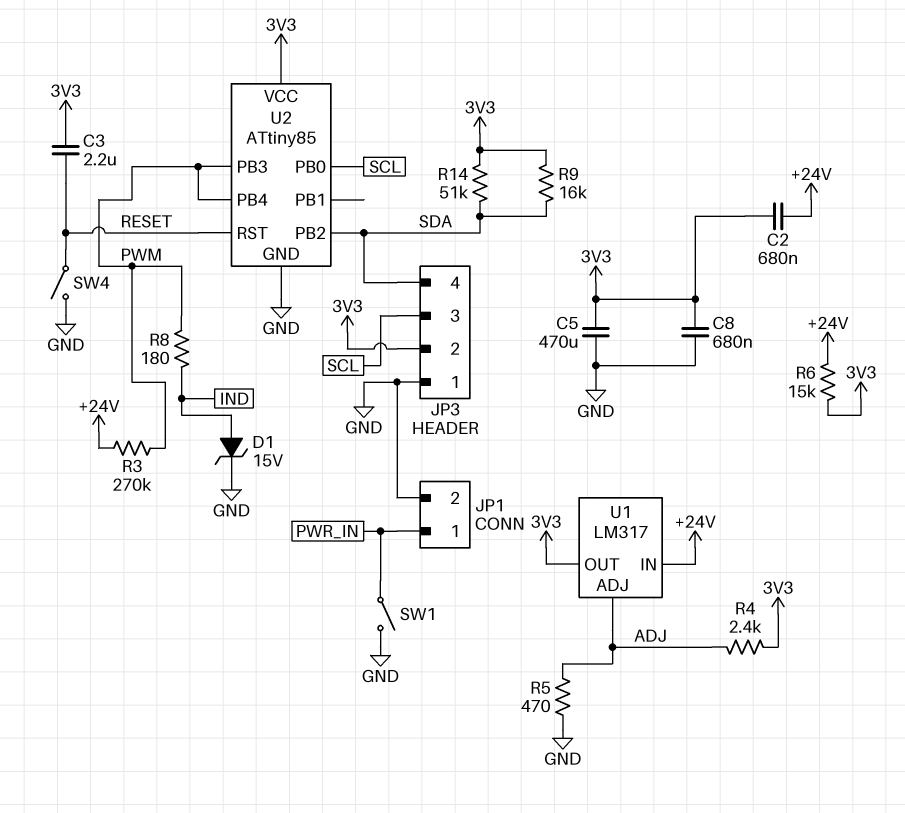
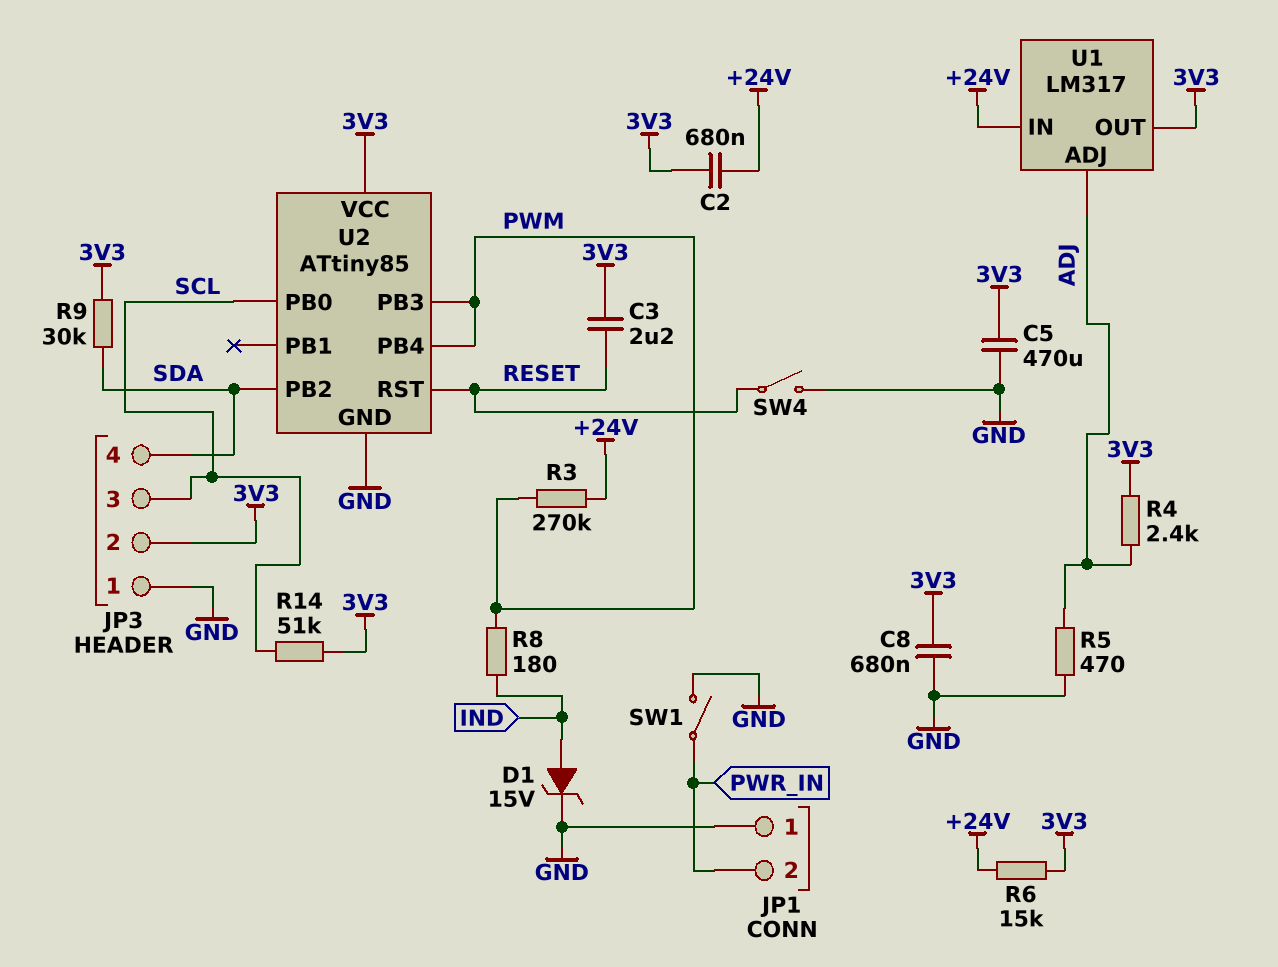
JP1 pin 1: PWR_IN -> GND
JP1 pin 2: GND -> PWR_IN
R9: 16k (3V3, SDA) -> 30k (3V3, SDA)
R14: 51k (3V3, SDA) -> 51k (3V3, SCL)

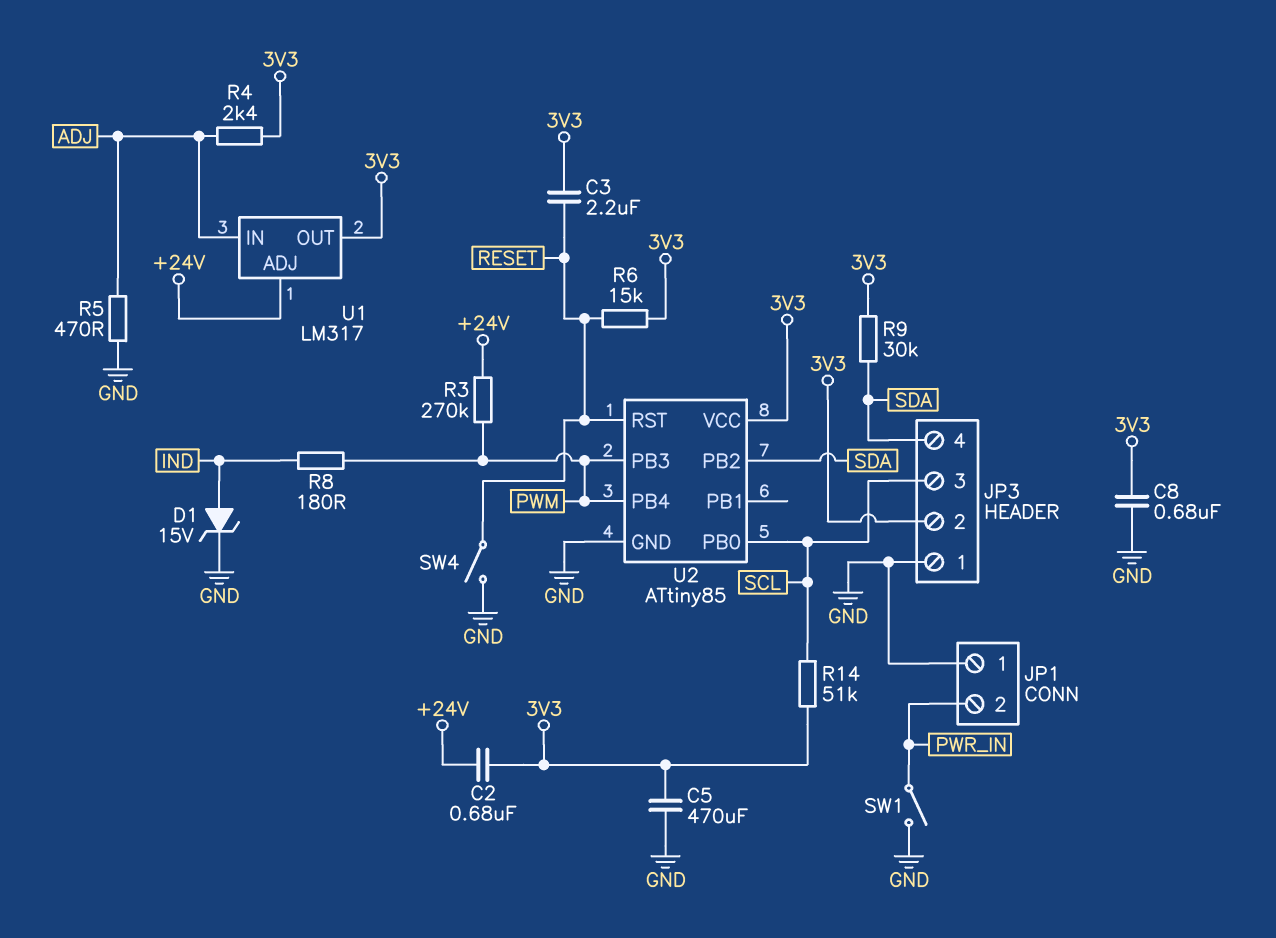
R6: 15k (+24V, 3V3) -> 15k (3V3, RESET)
U1 pin ADJ: ADJ -> +24V
U1 pin IN: +24V -> ADJ

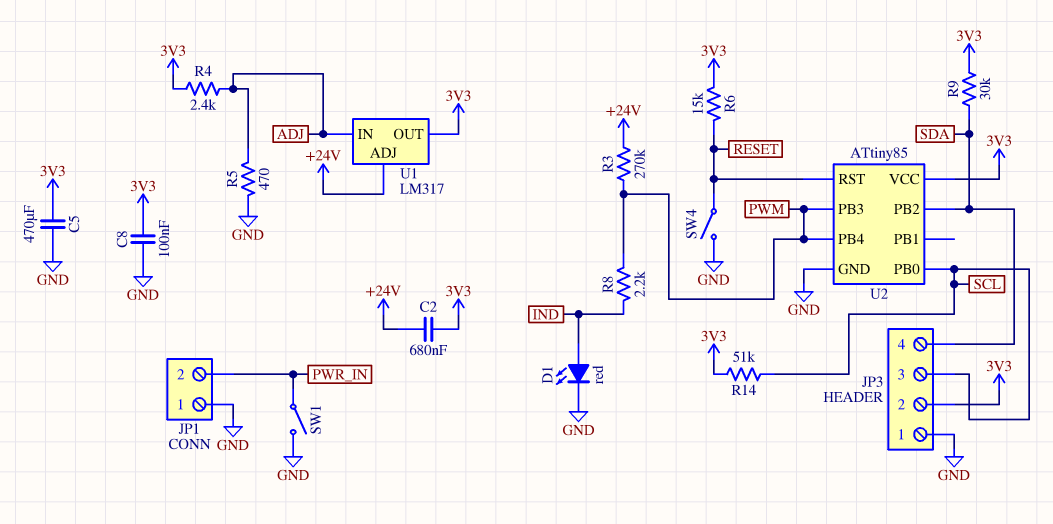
C3: 2.2uF (3V3, RESET) -> none
C8: 680nF (3V3, GND) -> 100nF (3V3, GND)
D1: zener 15V (A IND, K GND) -> LED red (A IND, K GND)
R8: 180 (IND, PWM) -> 2.2k (IND, PWM)

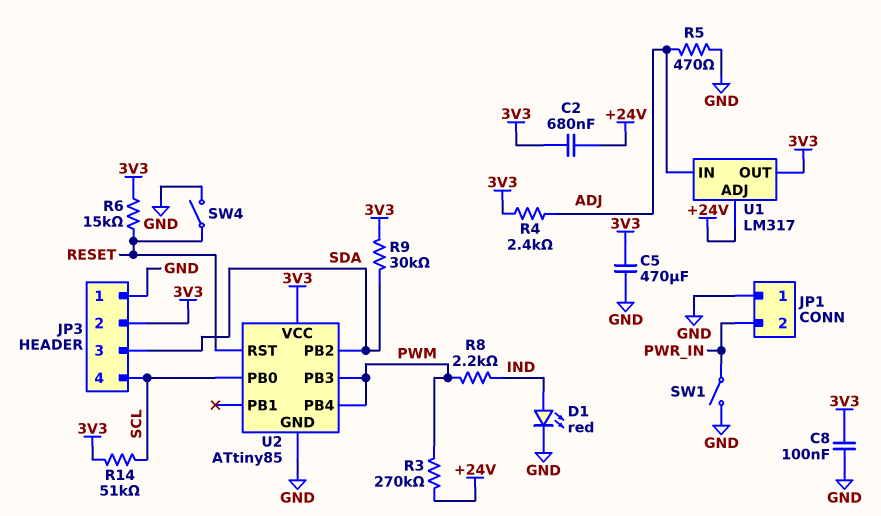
JP3 pin 3: SCL -> SDA
JP3 pin 4: SDA -> SCL

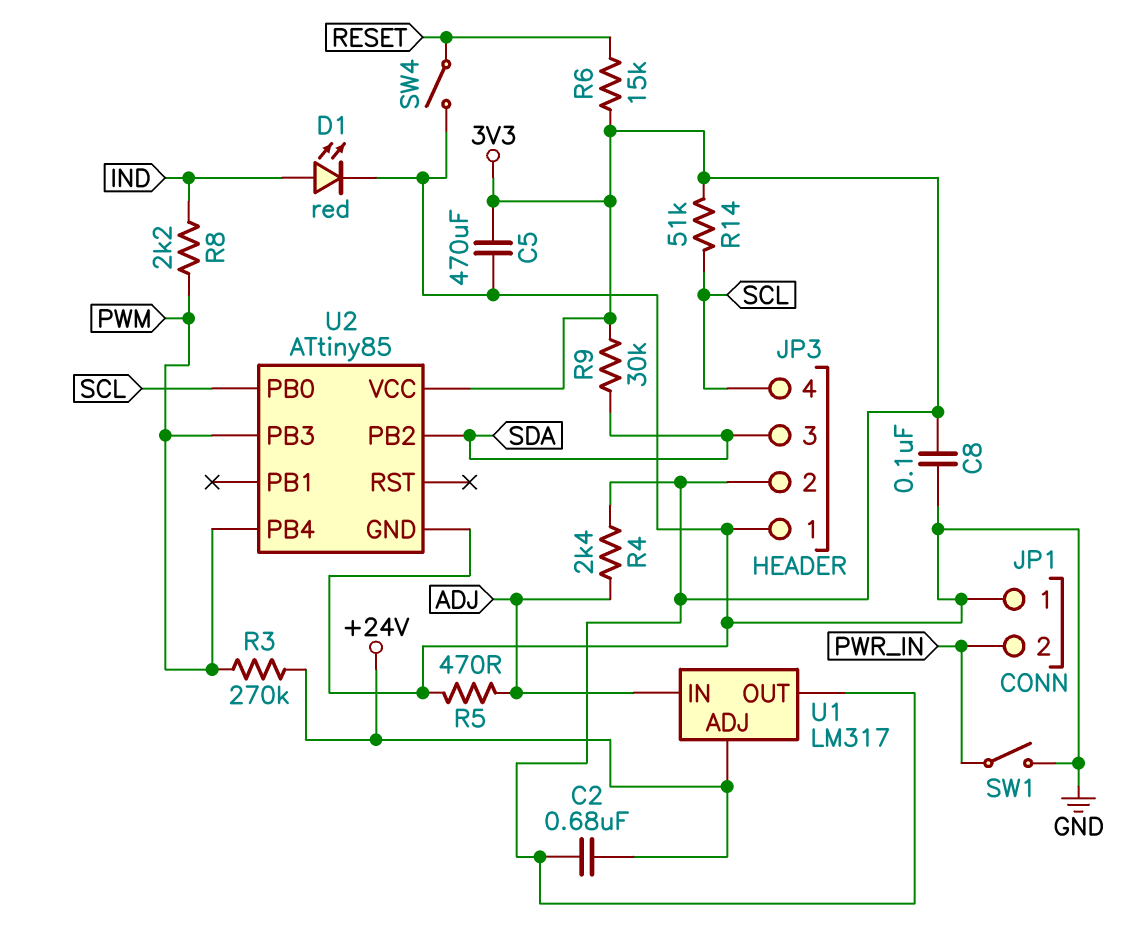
U2 pin RST: RESET -> none

